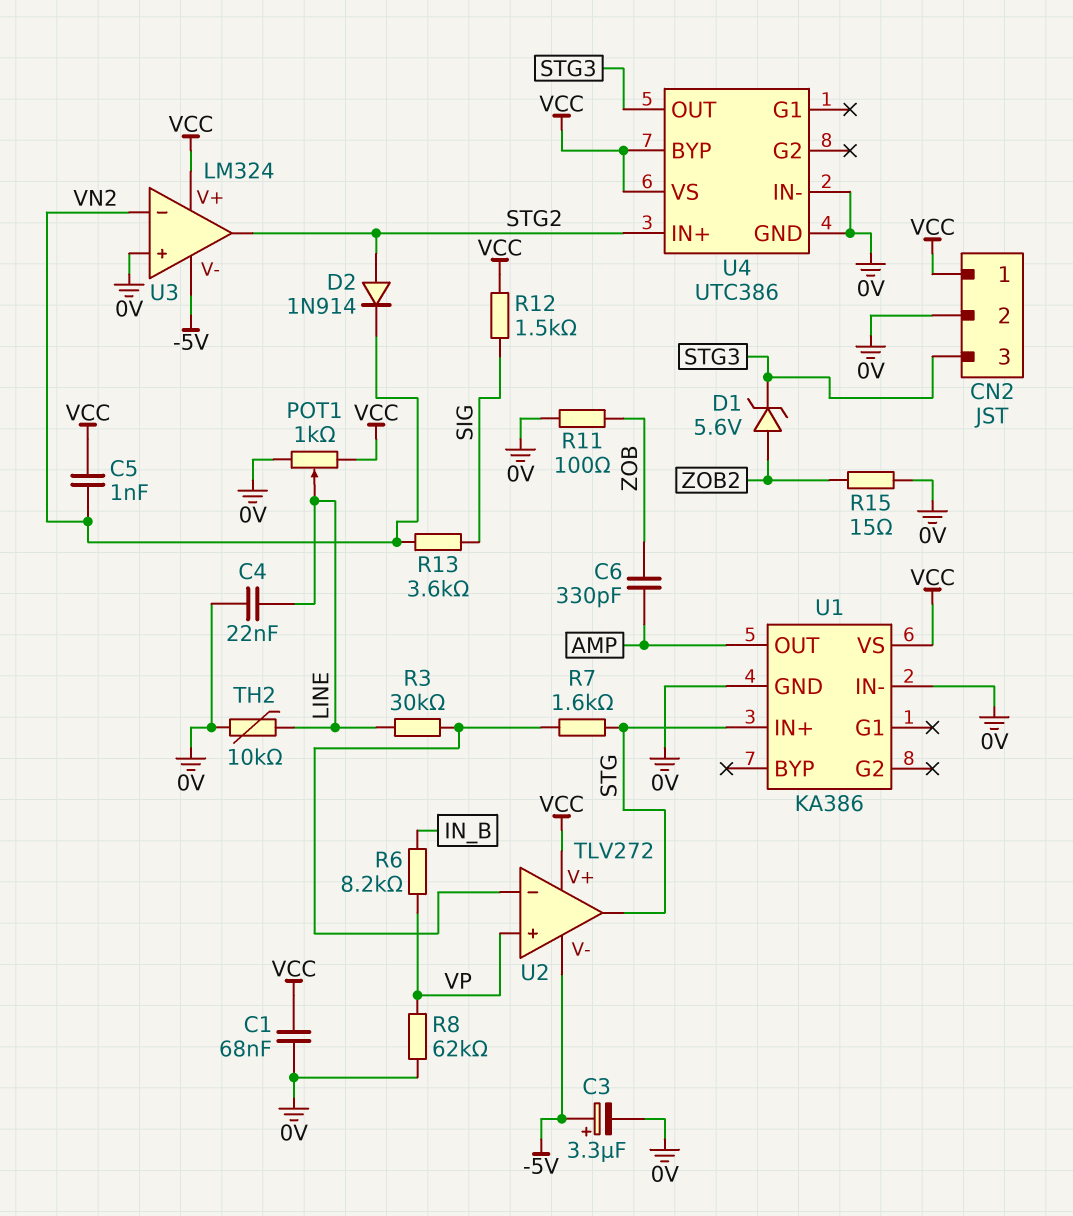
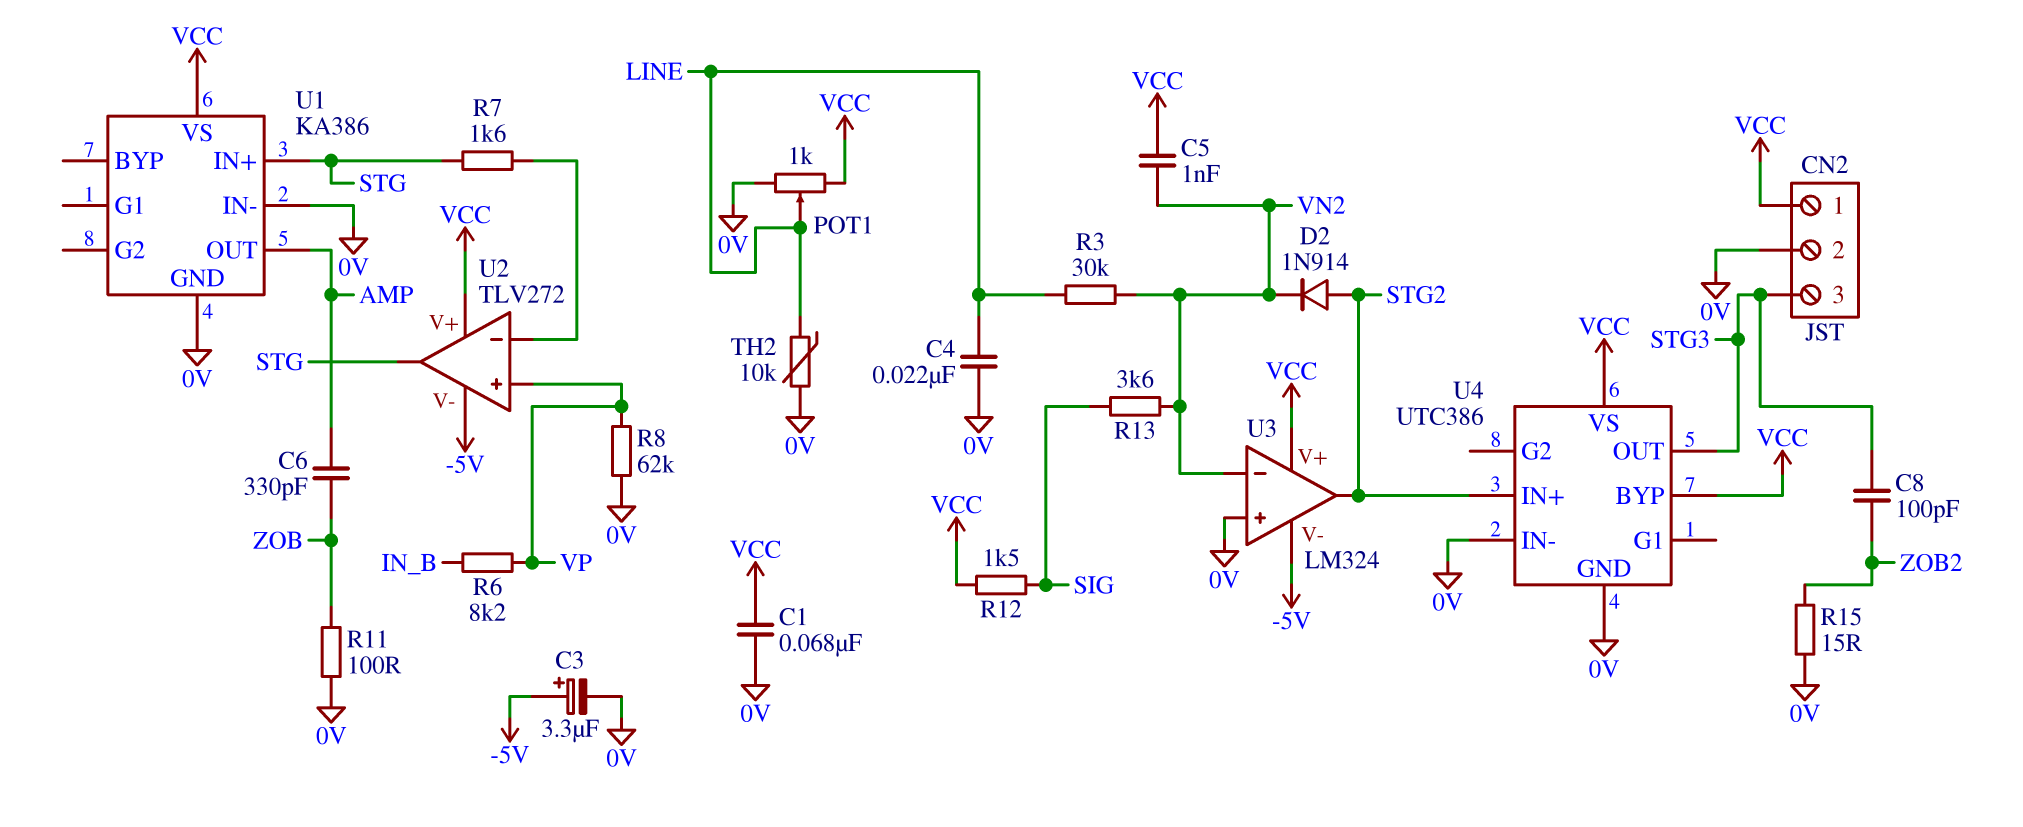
C8: none -> 100pF (STG3, ZOB2)
D1: zener 5.6V (A ZOB2, K STG3) -> none
R3: 30k (LINE, U2/in-) -> 30k (LINE, VN2)

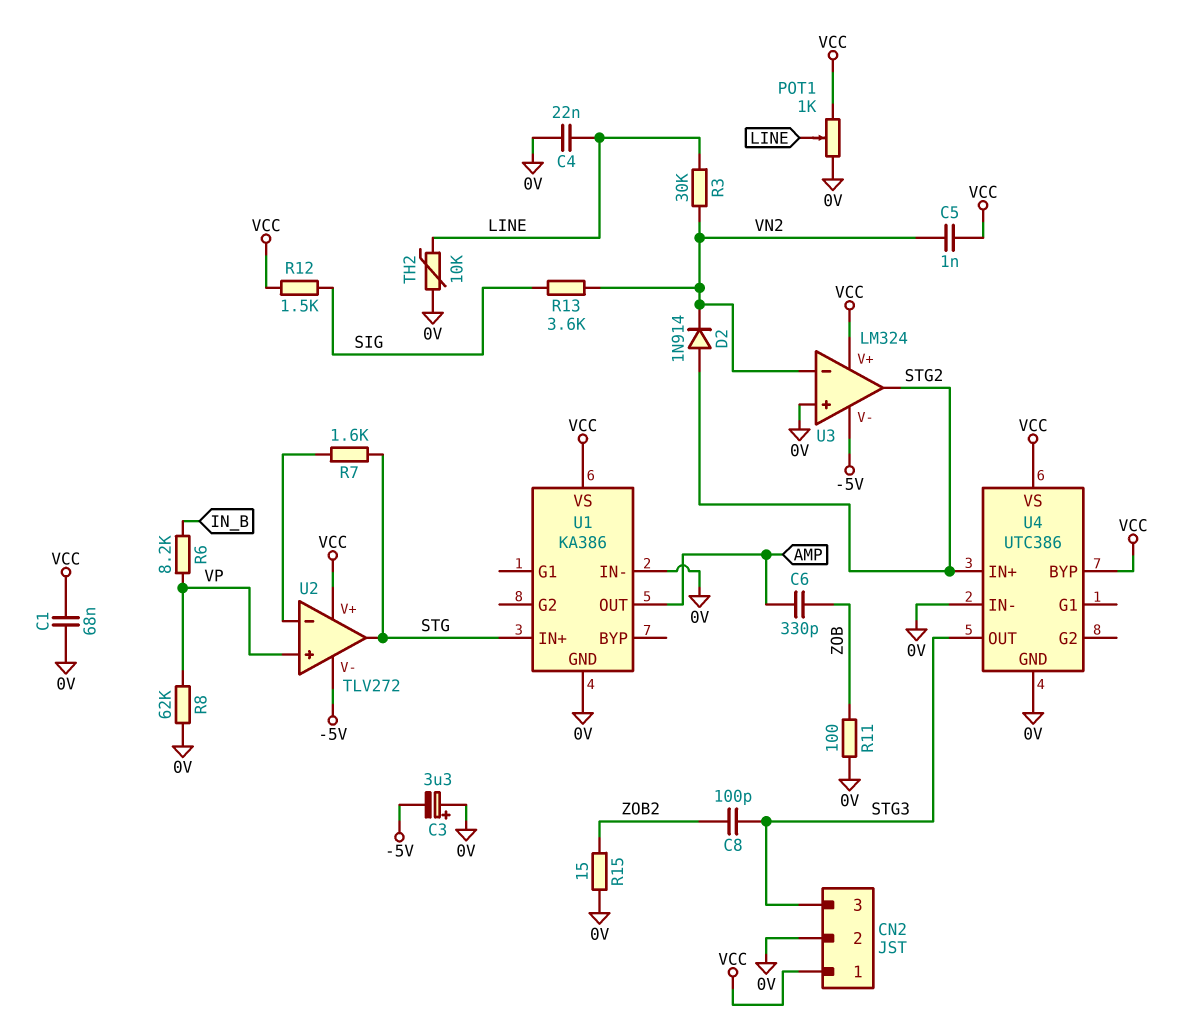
C3: 3.3uF (plus -5V, minus 0V) -> 3.3uF (plus 0V, minus -5V)

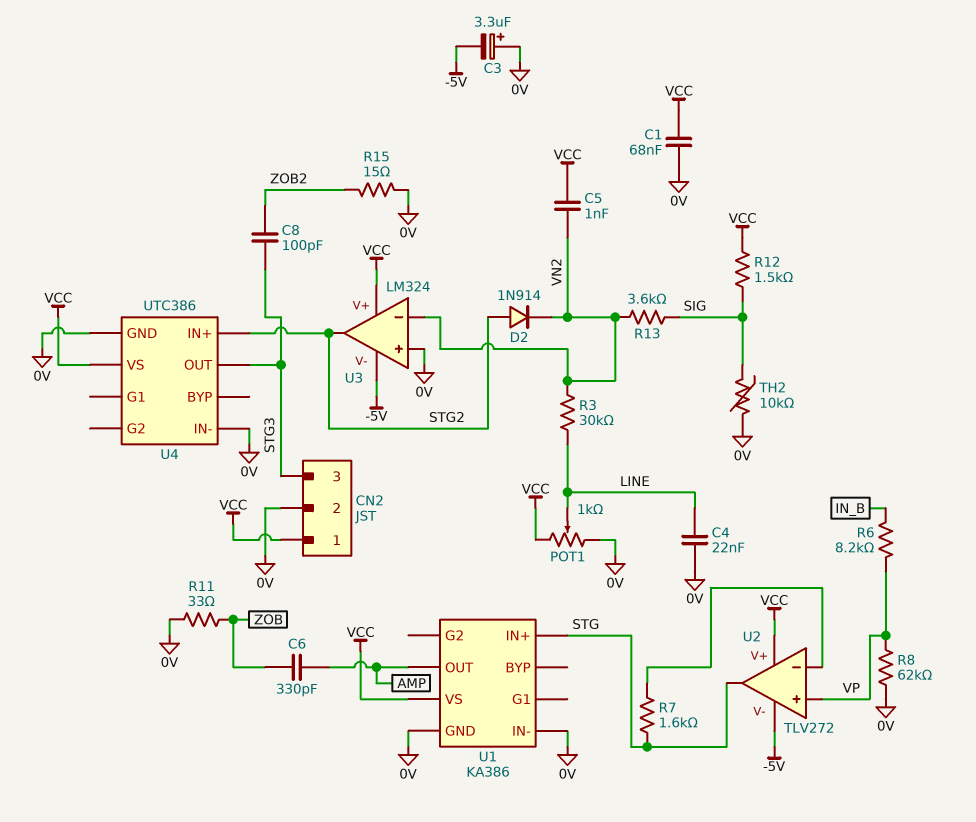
R11: 100 (0V, ZOB) -> 33 (0V, ZOB)
TH2: 10k (0V, LINE) -> 10k (0V, SIG)
U4 pin BYP: VCC -> none

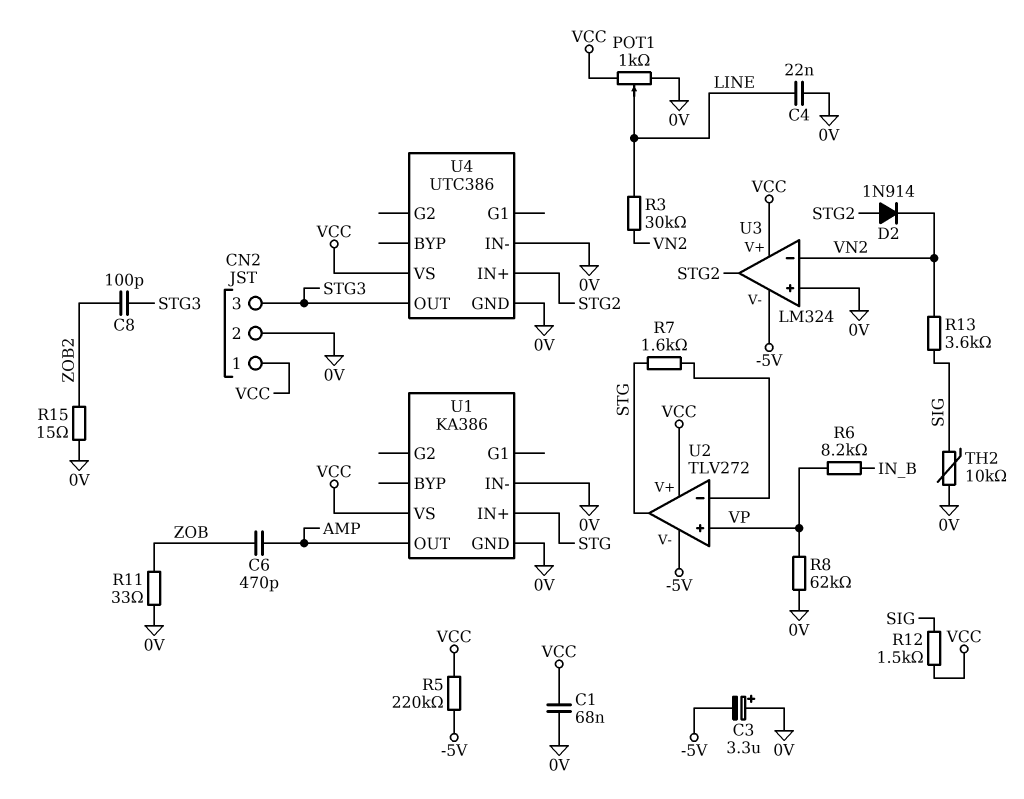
C5: 1nF (VCC, VN2) -> none
C6: 330pF (AMP, ZOB) -> 470pF (AMP, ZOB)
R5: none -> 220k (-5V, VCC)

